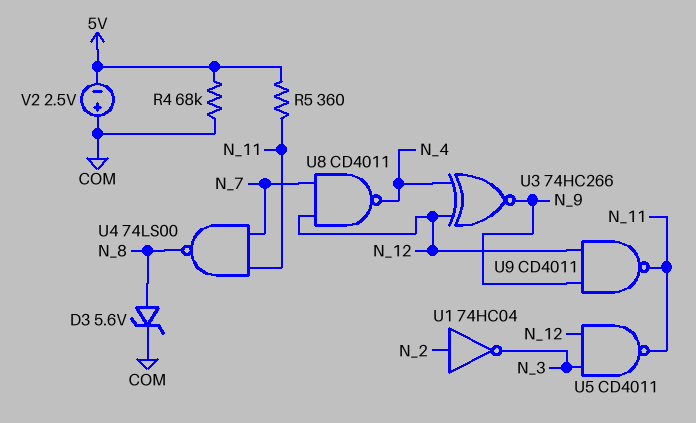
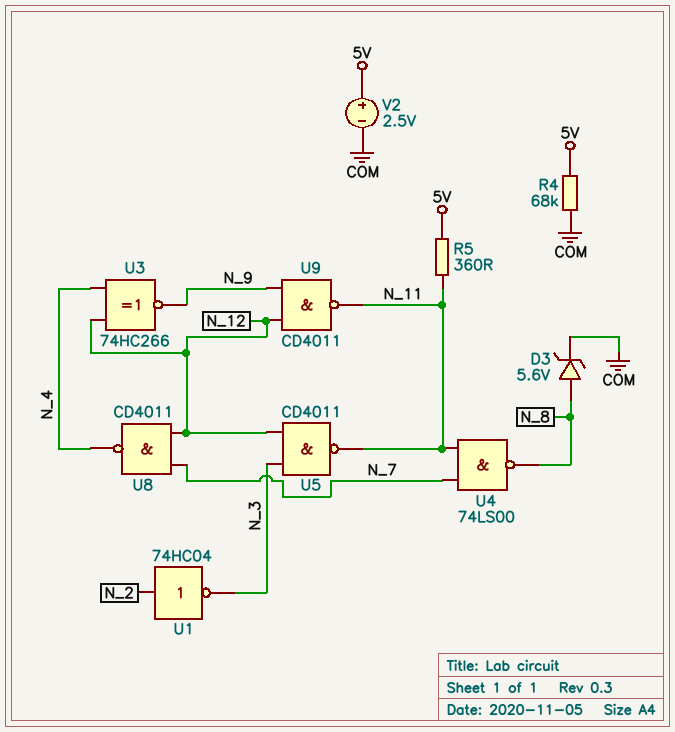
V2: 2.5V (plus COM, minus 5V) -> 2.5V (plus 5V, minus COM)

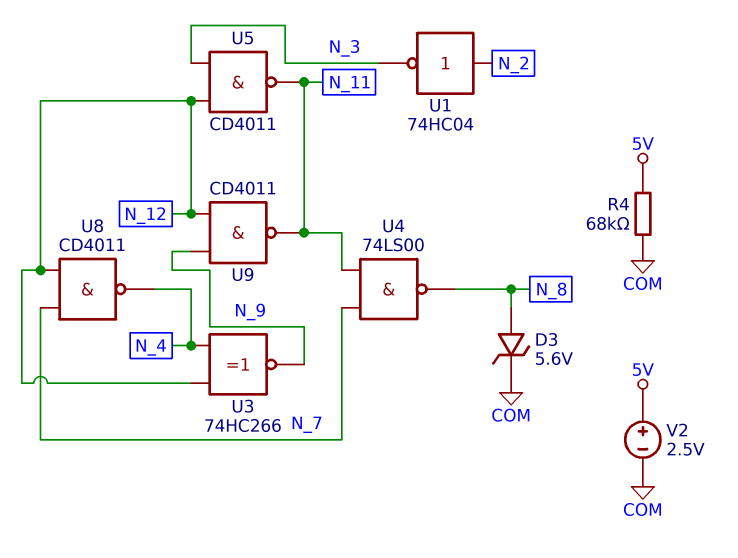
R5: 360 (5V, N_11) -> none

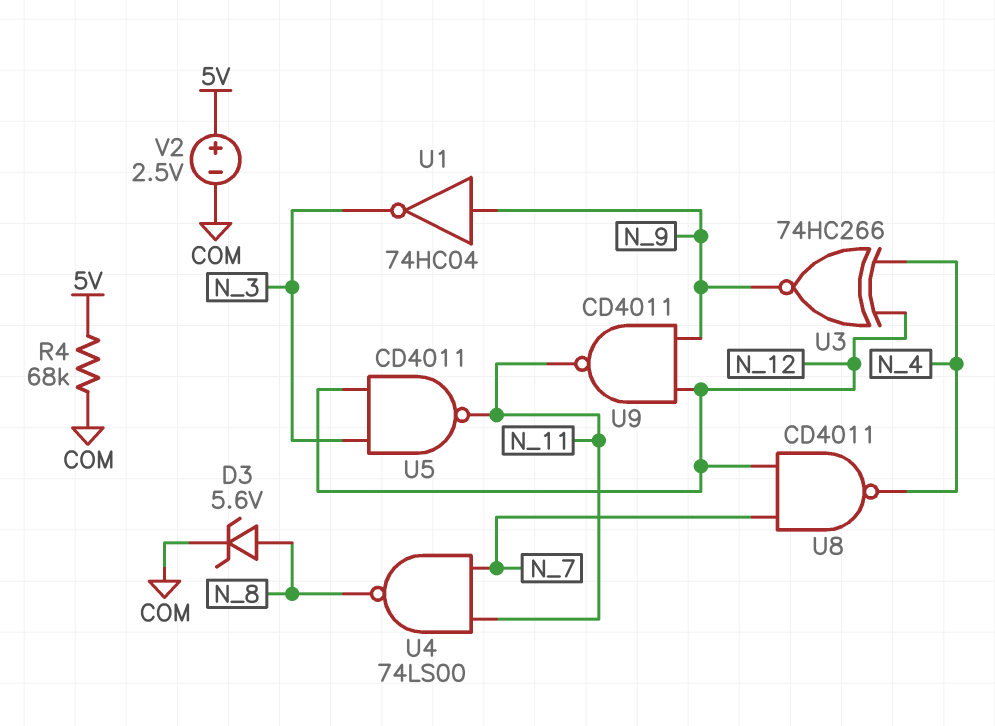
U1: NOT 74HC04 (in N_2, out N_3) -> NOT 74HC04 (in N_9, out N_3)

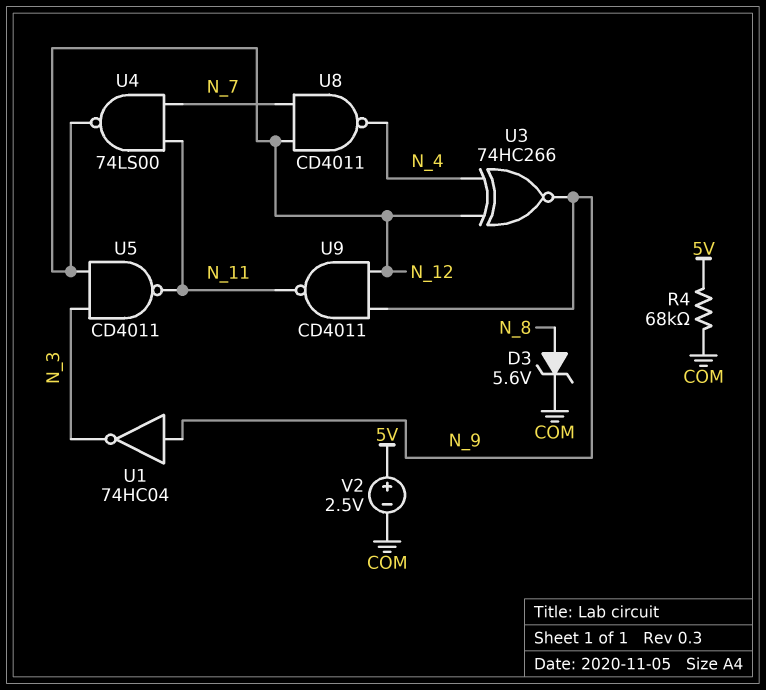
U4: NAND 74LS00 (in N_7, in N_11, out N_8) -> NAND 74LS00 (in N_7, in N_11, out N_12)

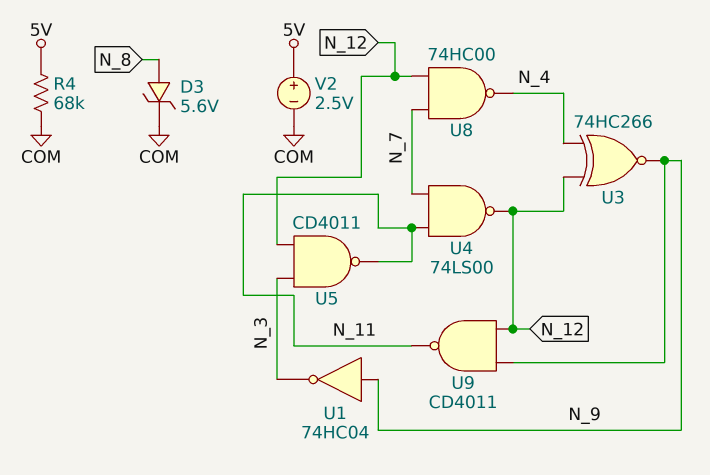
U8: NAND CD4011 (in N_7, in N_12, out N_4) -> NAND 74HC00 (in N_7, in N_12, out N_4)

